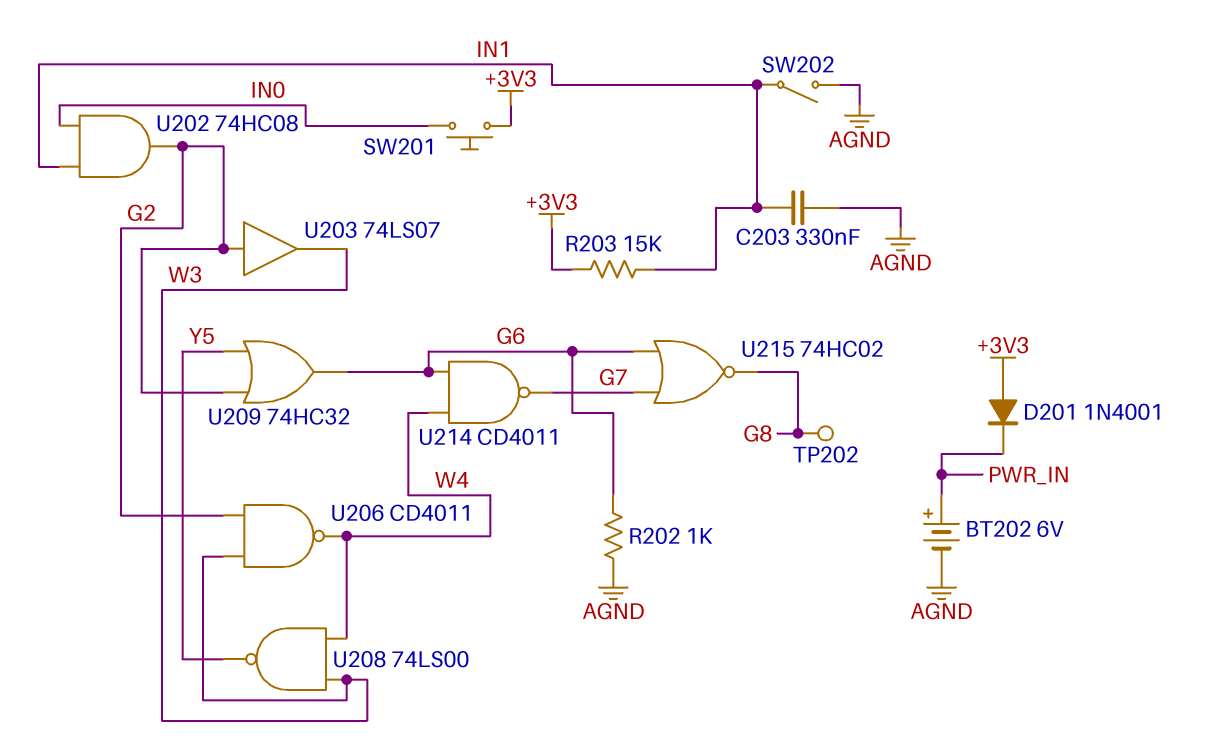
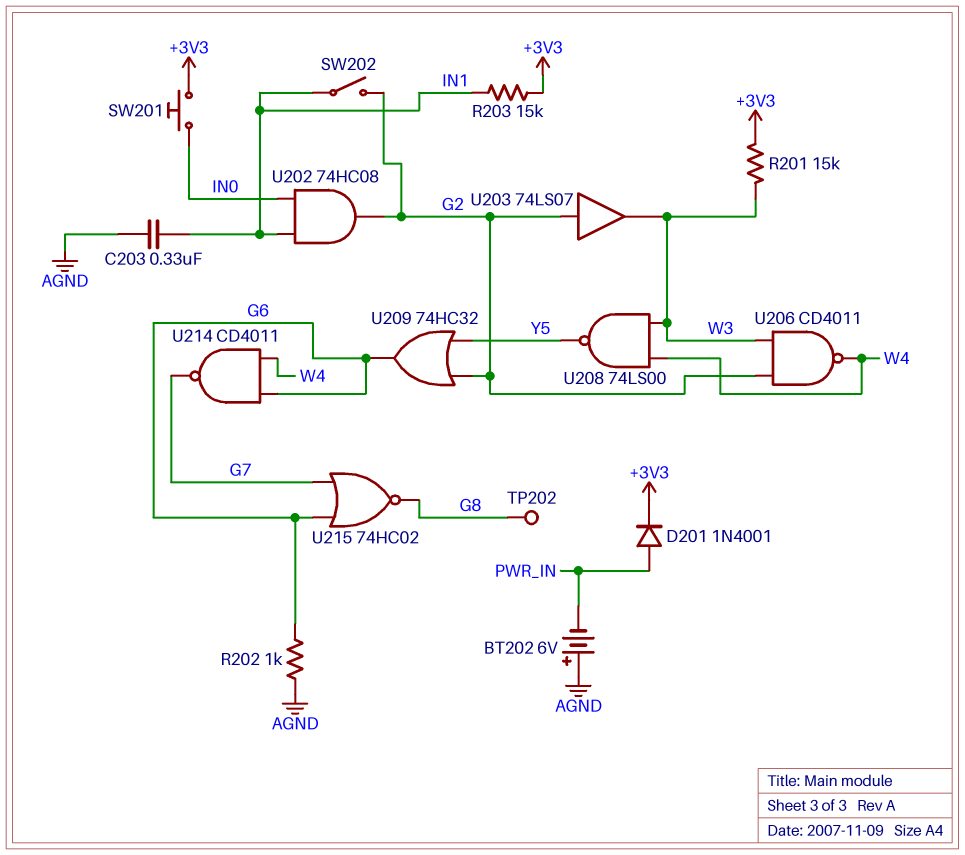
BT202: 6V (plus PWR_IN, minus AGND) -> 6V (plus AGND, minus PWR_IN)
D201: diode 1N4001 (A +3V3, K PWR_IN) -> diode 1N4001 (A PWR_IN, K +3V3)
R201: none -> 15k (+3V3, W3)
SW202: switch (AGND, IN1) -> switch (G2, IN1)

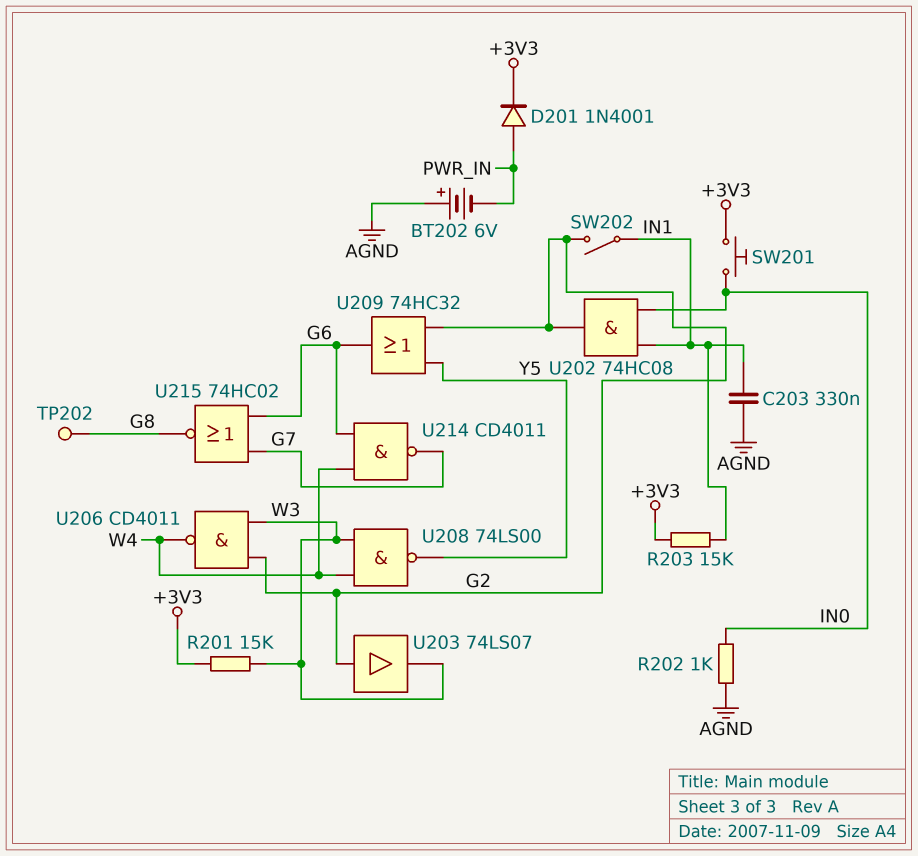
R202: 1k (AGND, G6) -> 1k (AGND, IN0)

